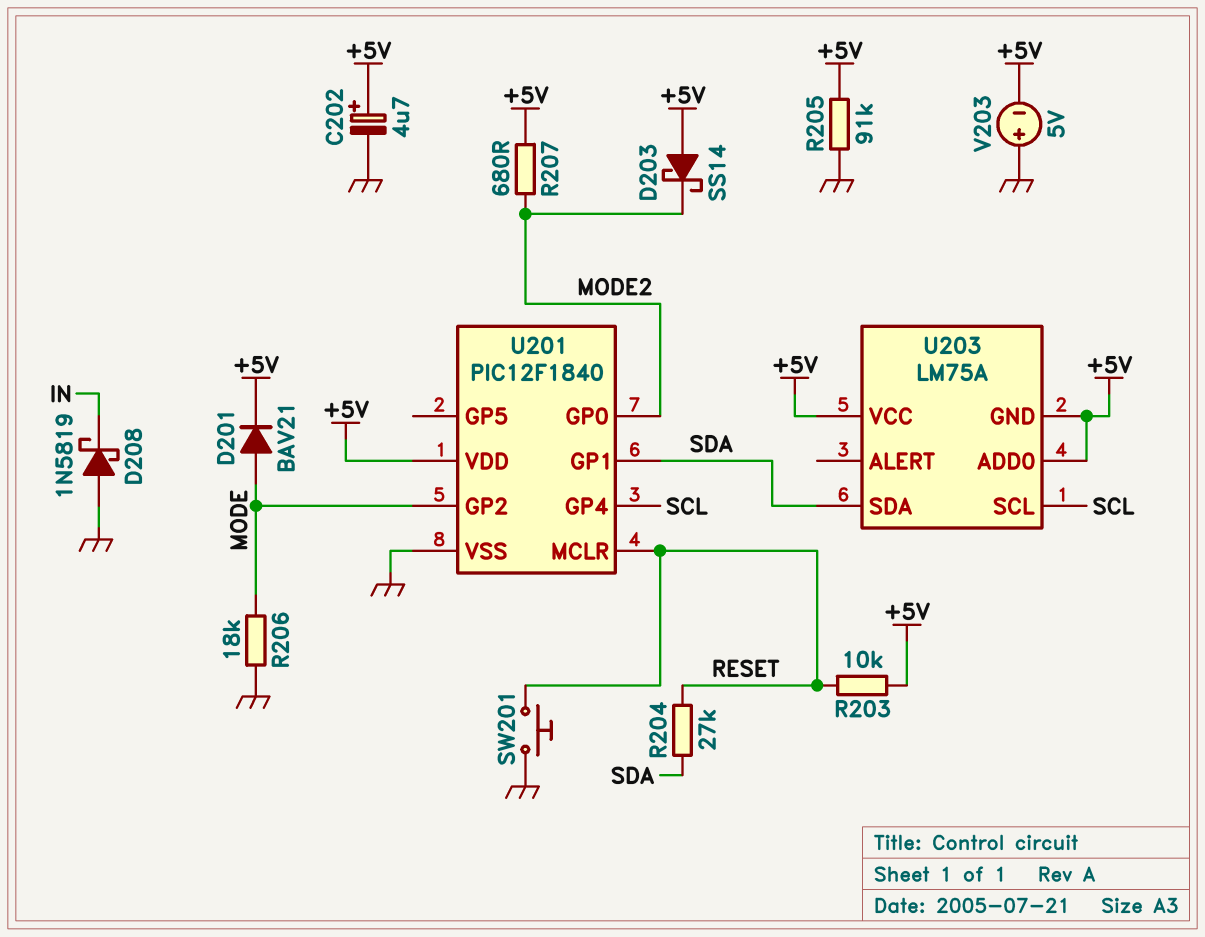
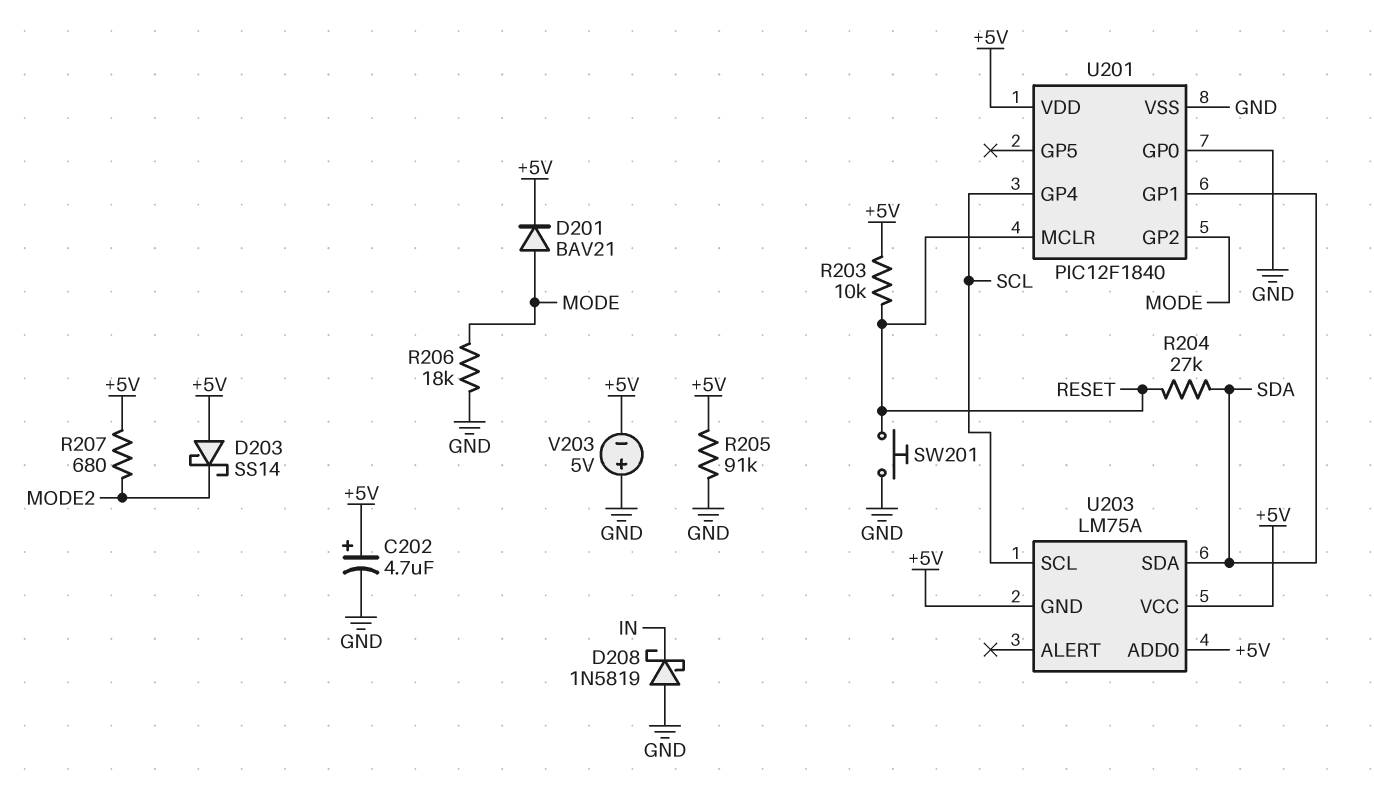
U201 pin GP0: MODE2 -> GND

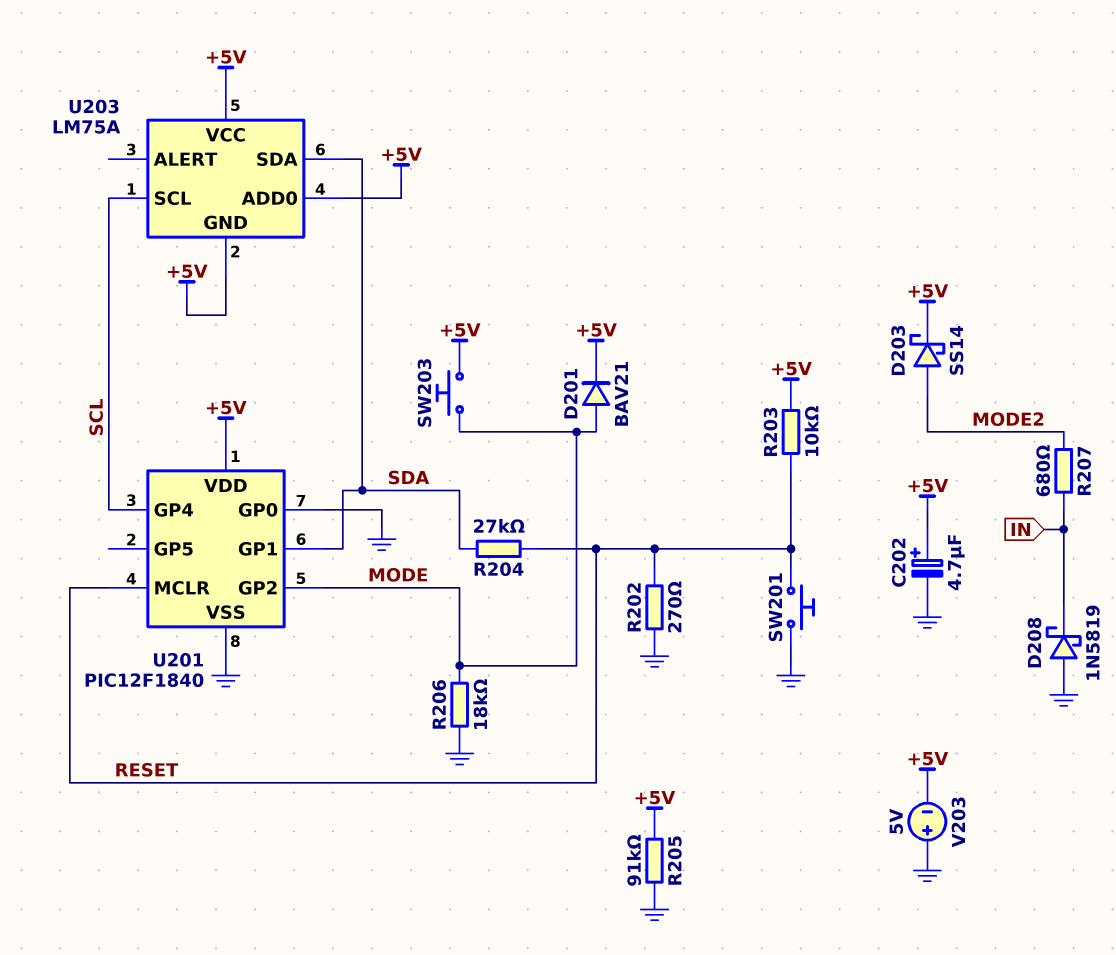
D203: schottky SS14 (A +5V, K MODE2) -> schottky SS14 (A MODE2, K +5V)
R202: none -> 270 (GND, RESET)
R207: 680 (+5V, MODE2) -> 680 (IN, MODE2)
SW203: none -> button (+5V, MODE)

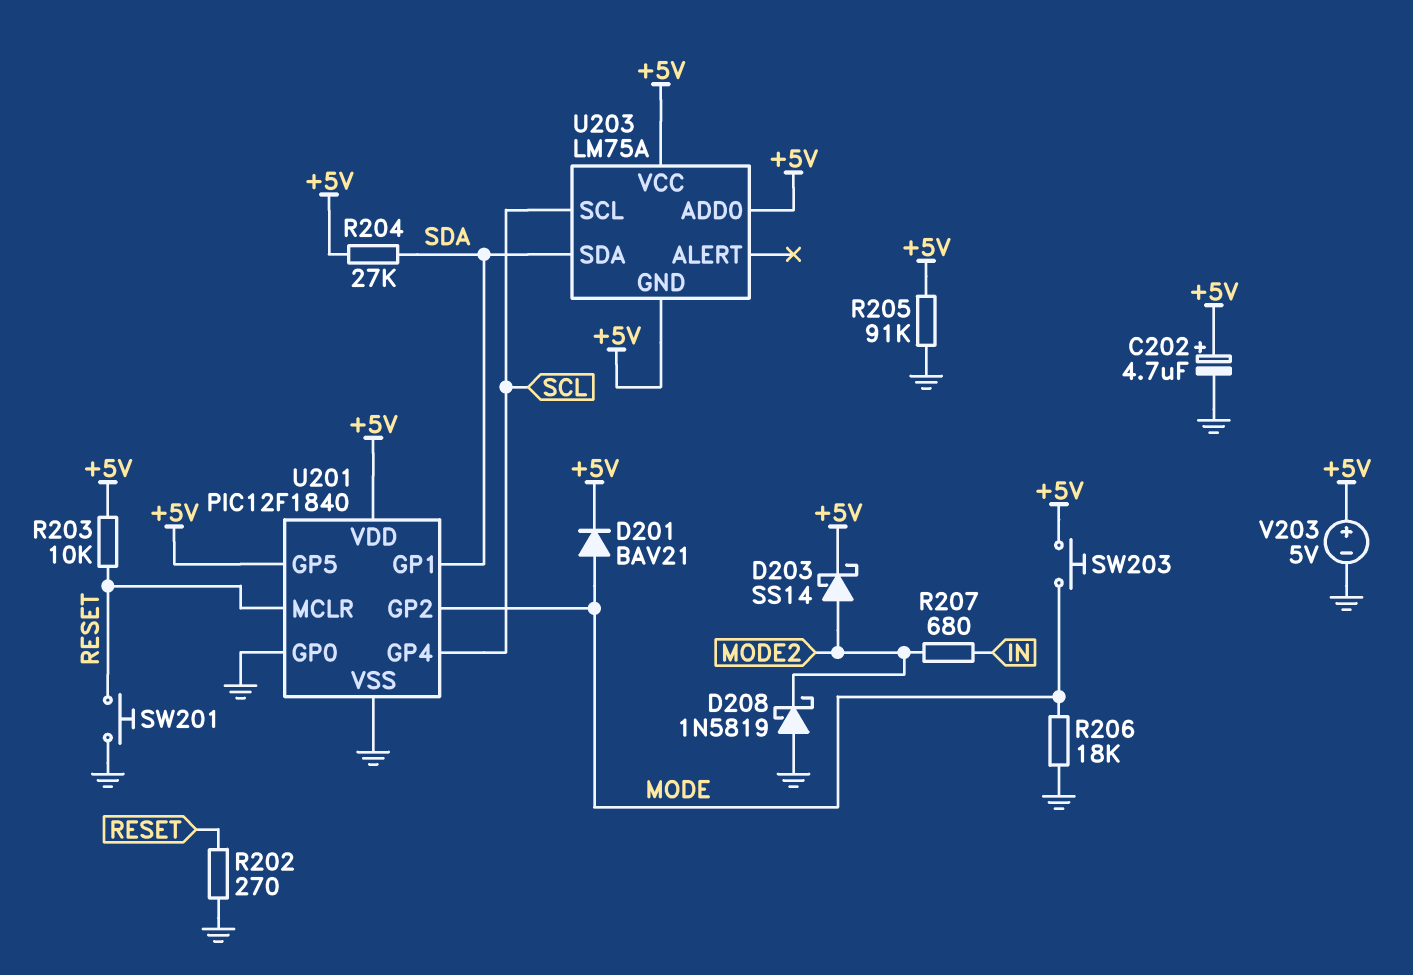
D208: schottky 1N5819 (A GND, K IN) -> schottky 1N5819 (A GND, K MODE2)
R204: 27k (RESET, SDA) -> 27k (+5V, SDA)
U201 pin GP5: none -> +5V
V203: 5V (plus GND, minus +5V) -> 5V (plus +5V, minus GND)

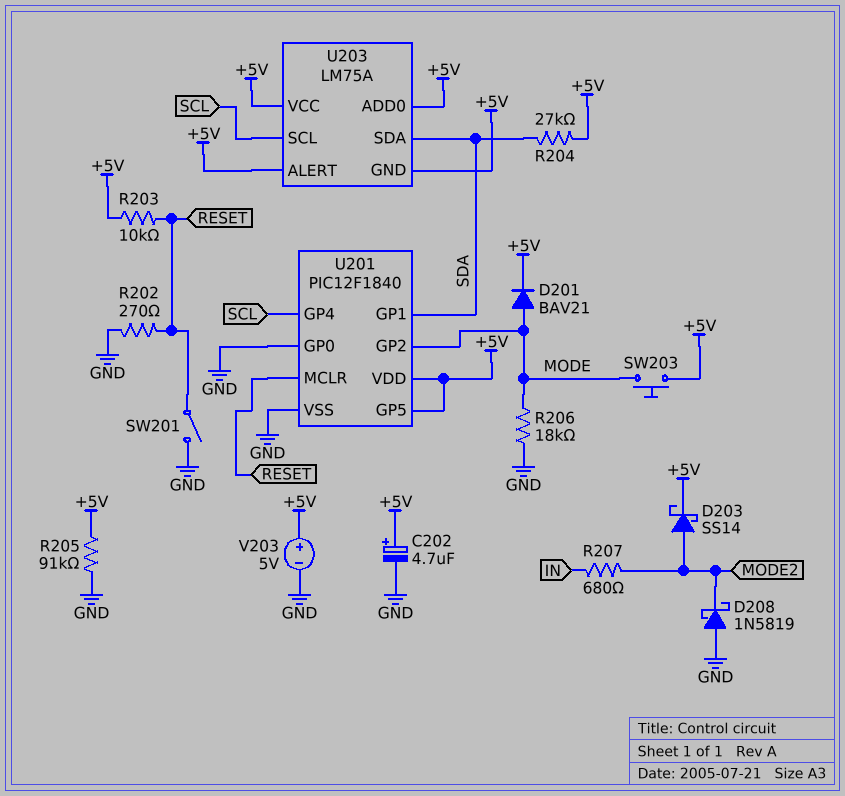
SW201: button (GND, RESET) -> switch (GND, RESET)
U203 pin ALERT: none -> +5V

